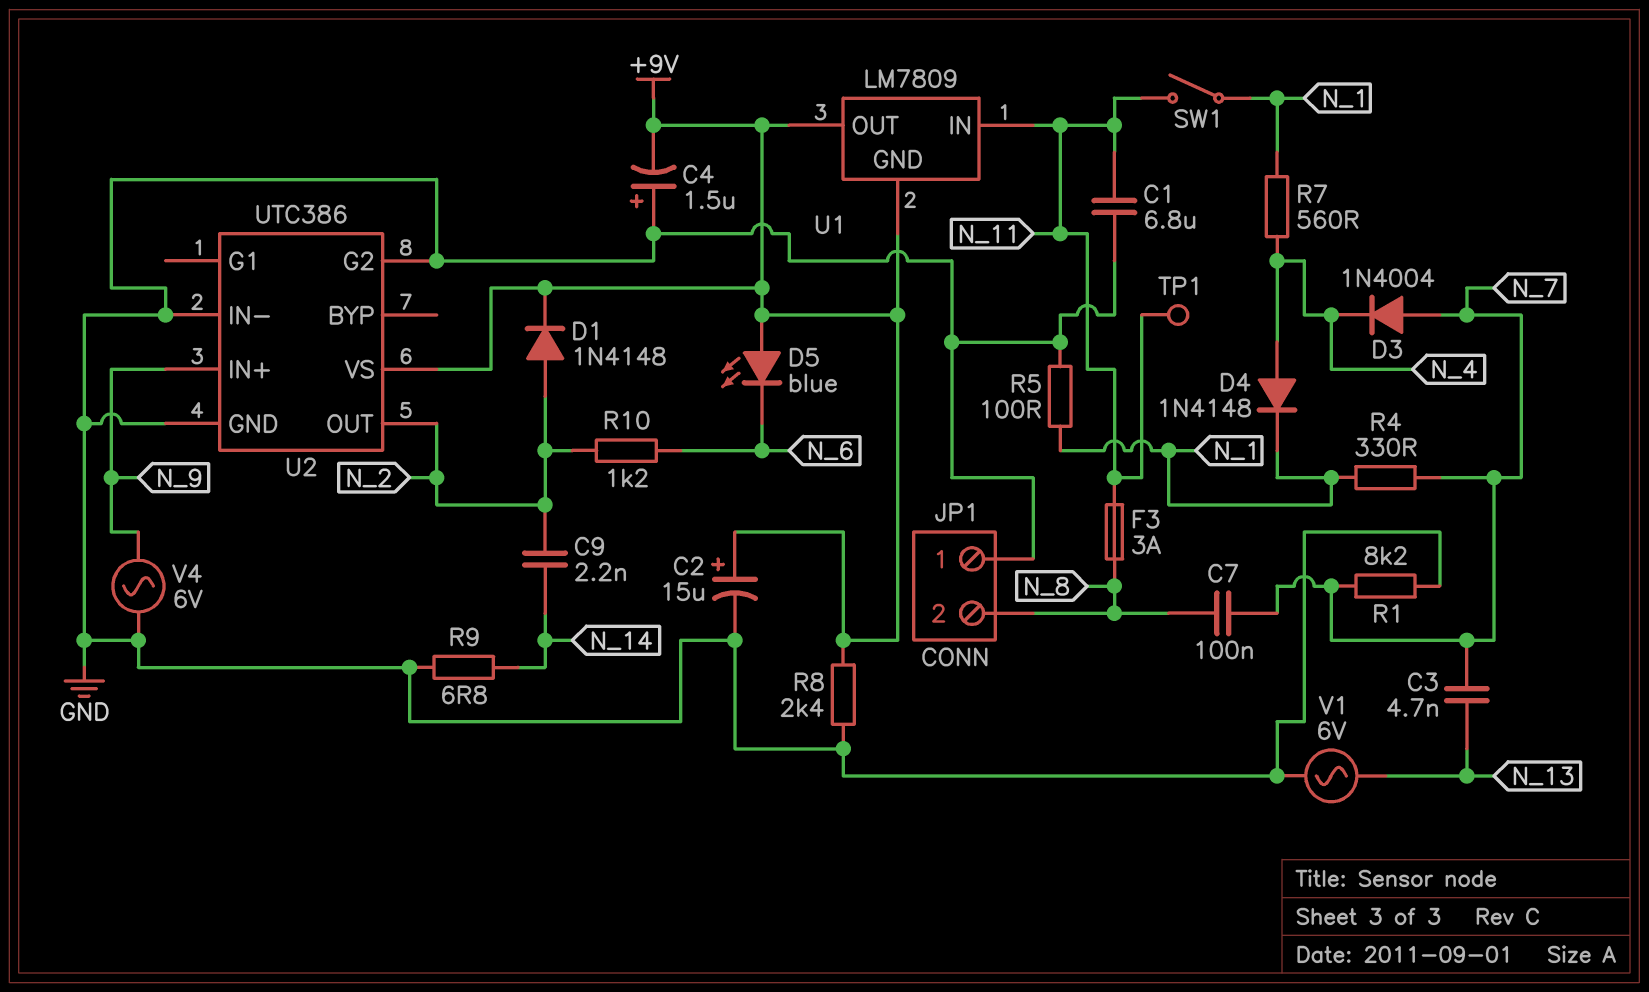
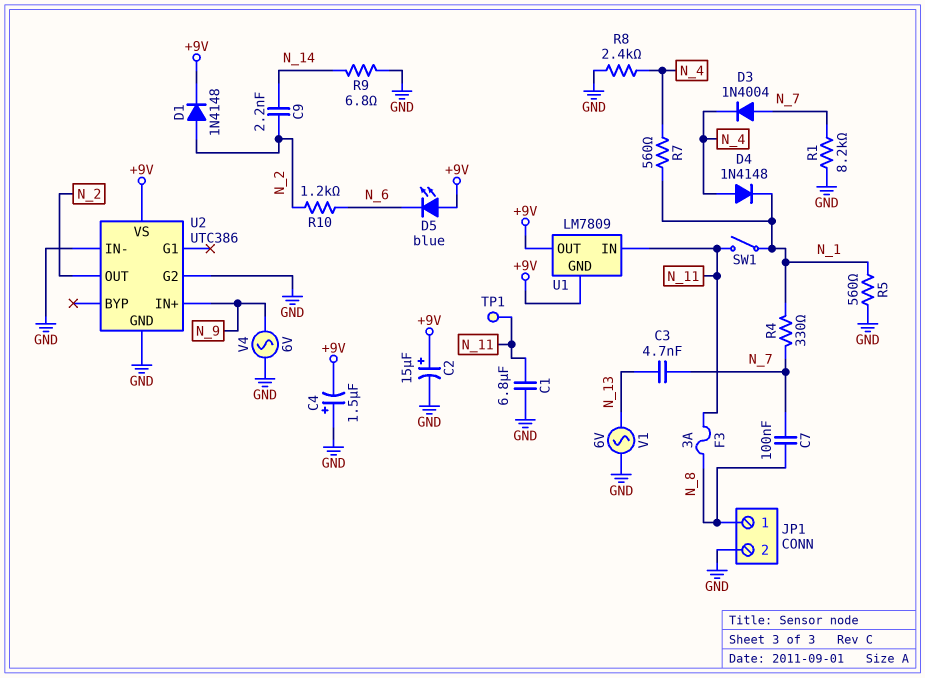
JP1 pin 1: GND -> N_8
JP1 pin 2: N_8 -> GND
R5: 100 (GND, N_1) -> 560 (GND, N_1)
R8: 2.4k (+9V, GND) -> 2.4k (GND, N_4)

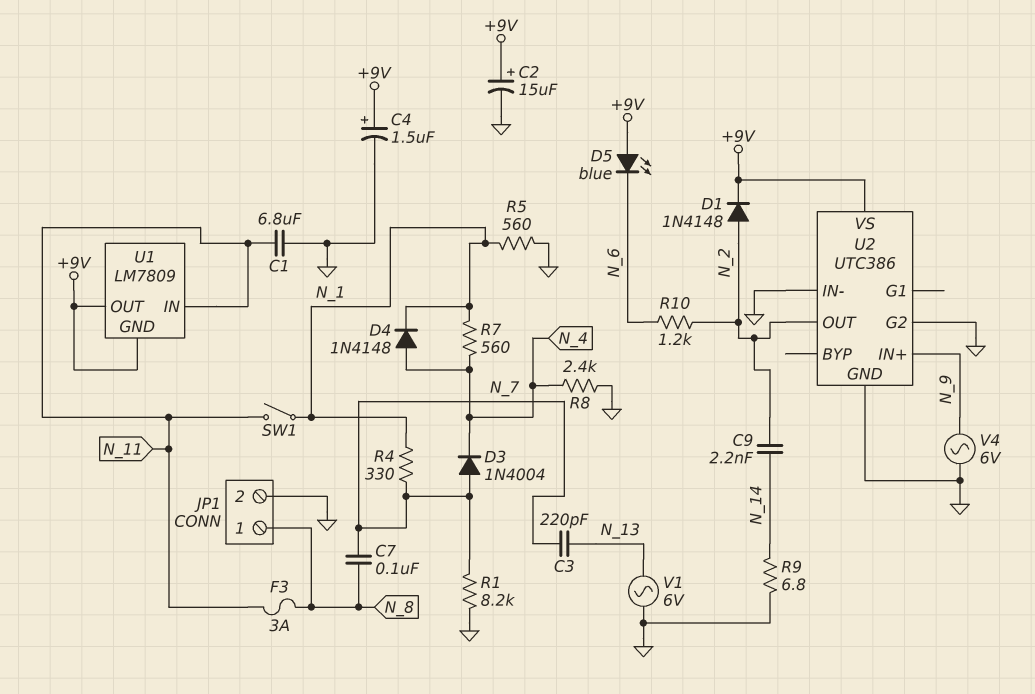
C3: 4.7nF (N_7, N_13) -> 220pF (N_7, N_13)
C4: 1.5uF (plus GND, minus +9V) -> 1.5uF (plus +9V, minus GND)
TP1: test point (N_11) -> none

